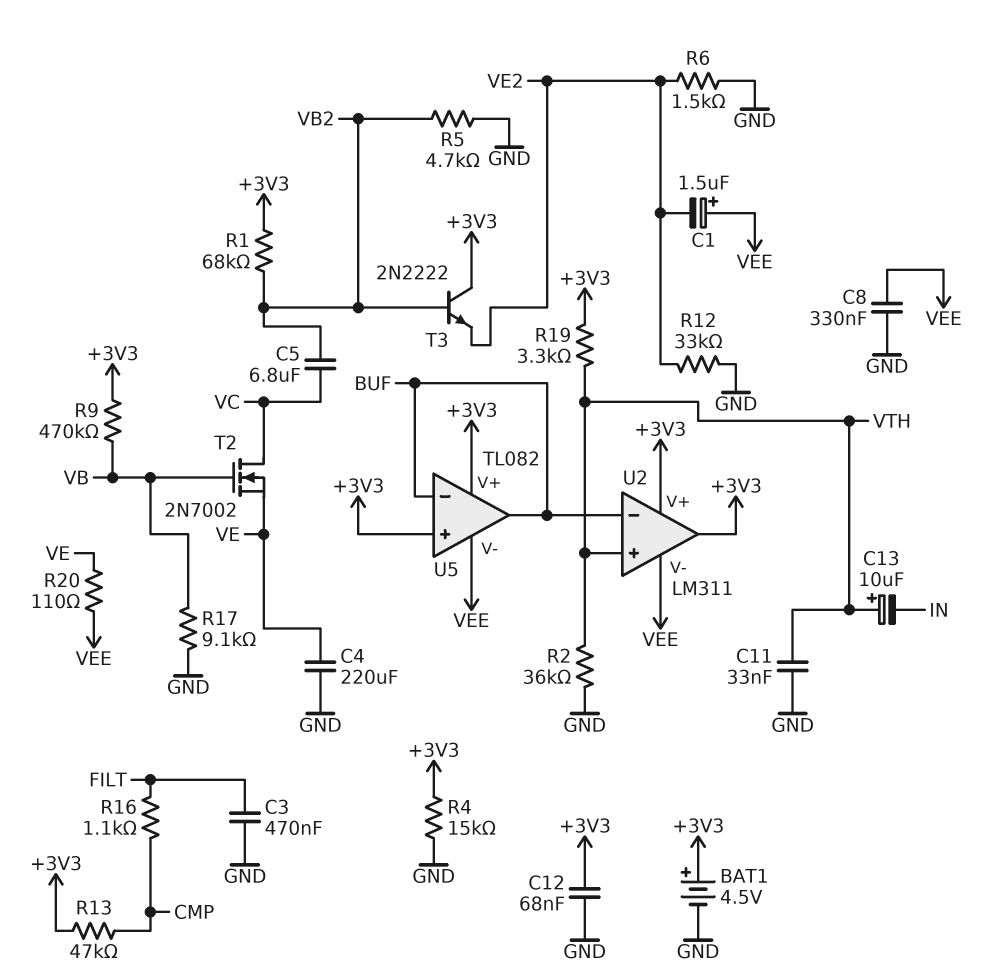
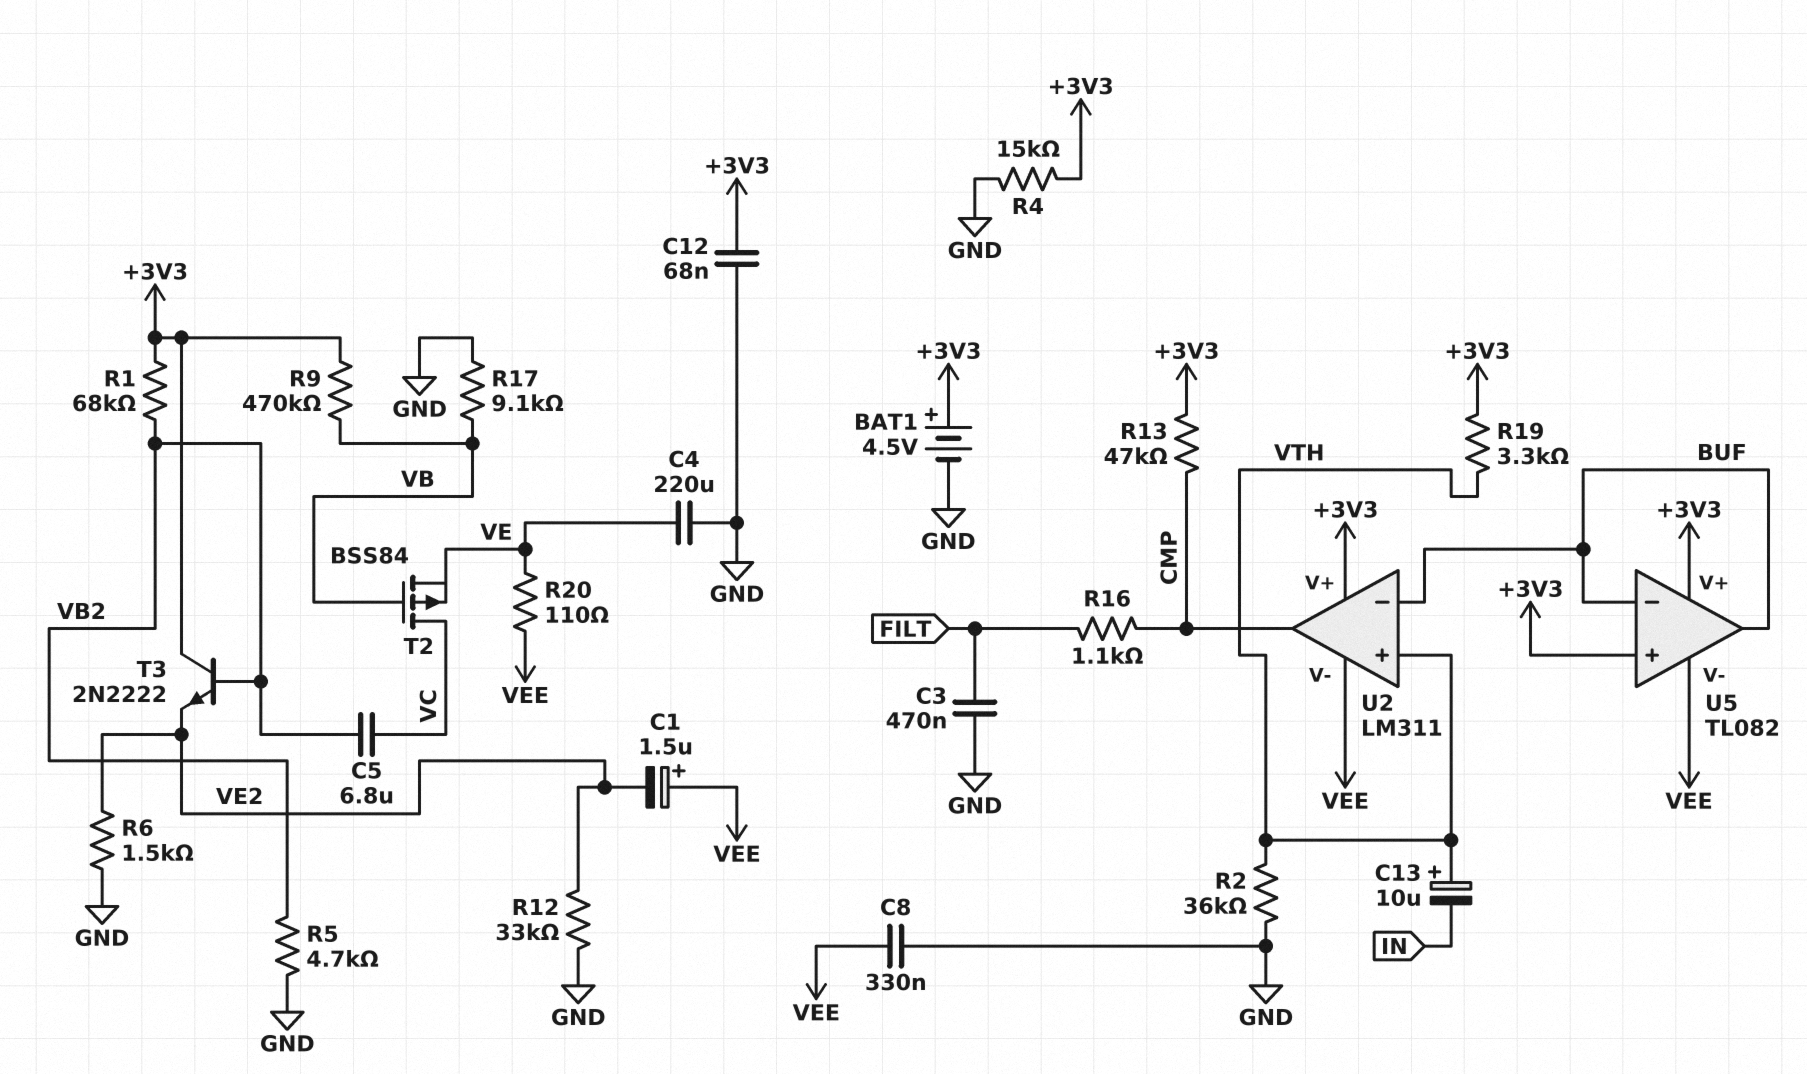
C11: 33nF (GND, VTH) -> none
T2: NMOS 2N7002 (G VB, D VC, S VE) -> PMOS BSS84 (G VB, D VC, S VE)
U2 pin out: +3V3 -> CMP

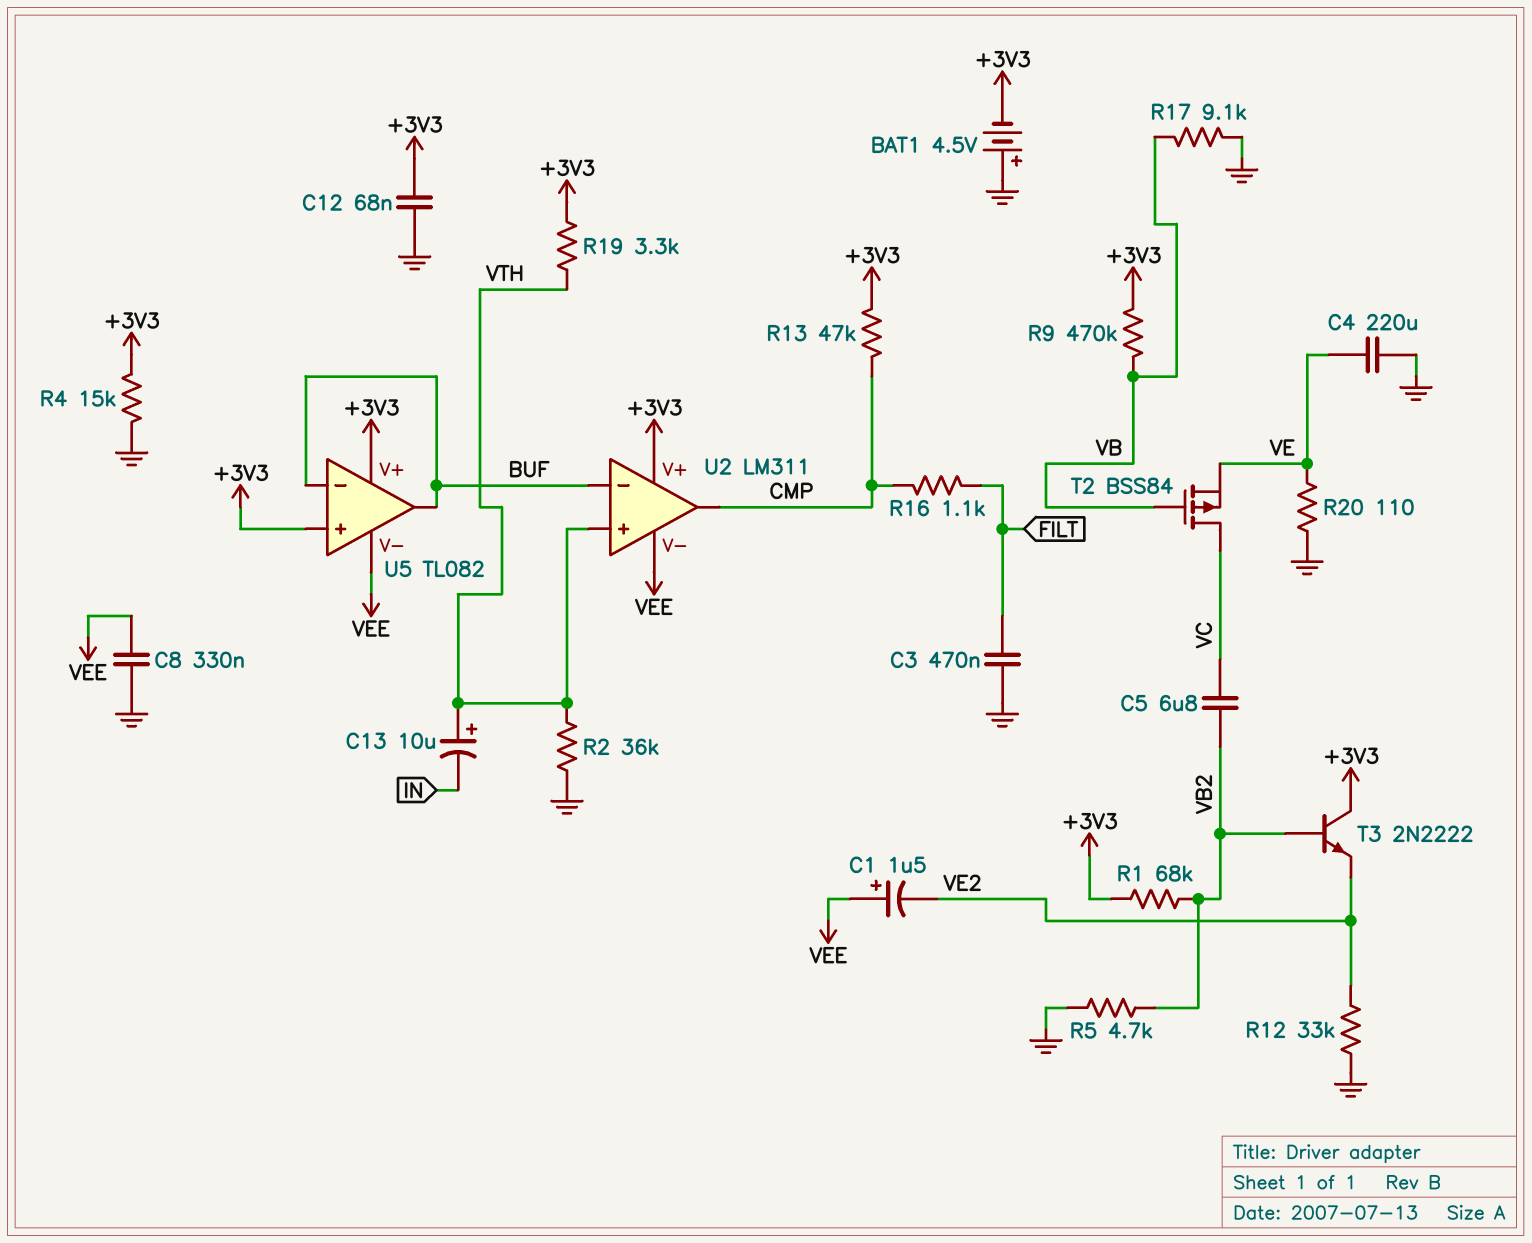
BAT1: 4.5V (plus +3V3, minus GND) -> 4.5V (plus GND, minus +3V3)
R6: 1.5k (GND, VE2) -> none
R20: 110 (VE, VEE) -> 110 (GND, VE)

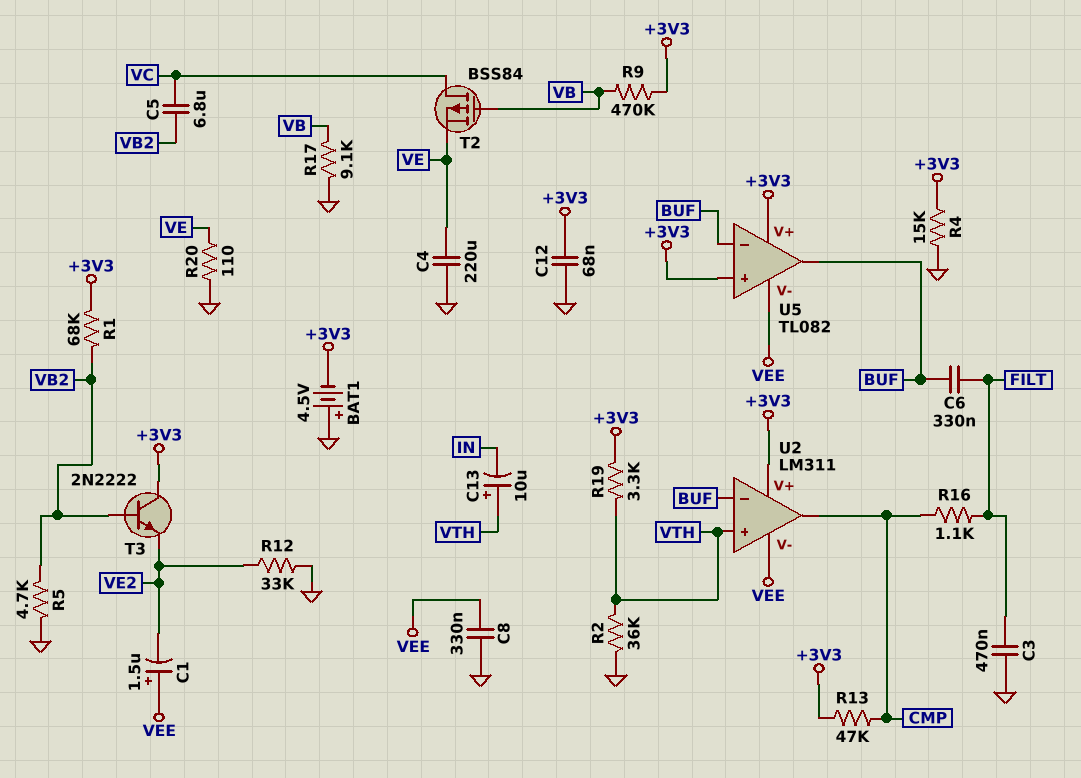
C6: none -> 330nF (BUF, FILT)

